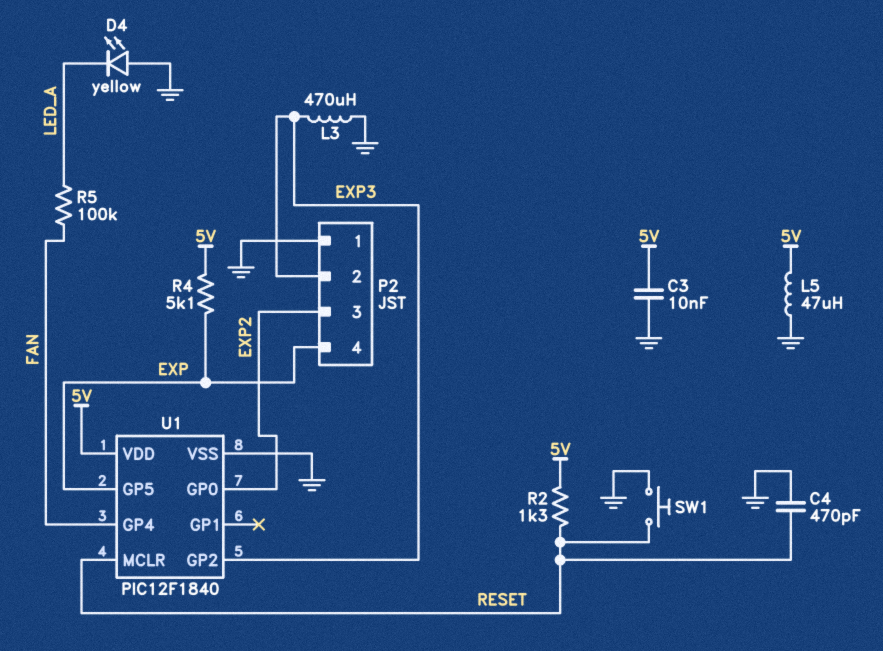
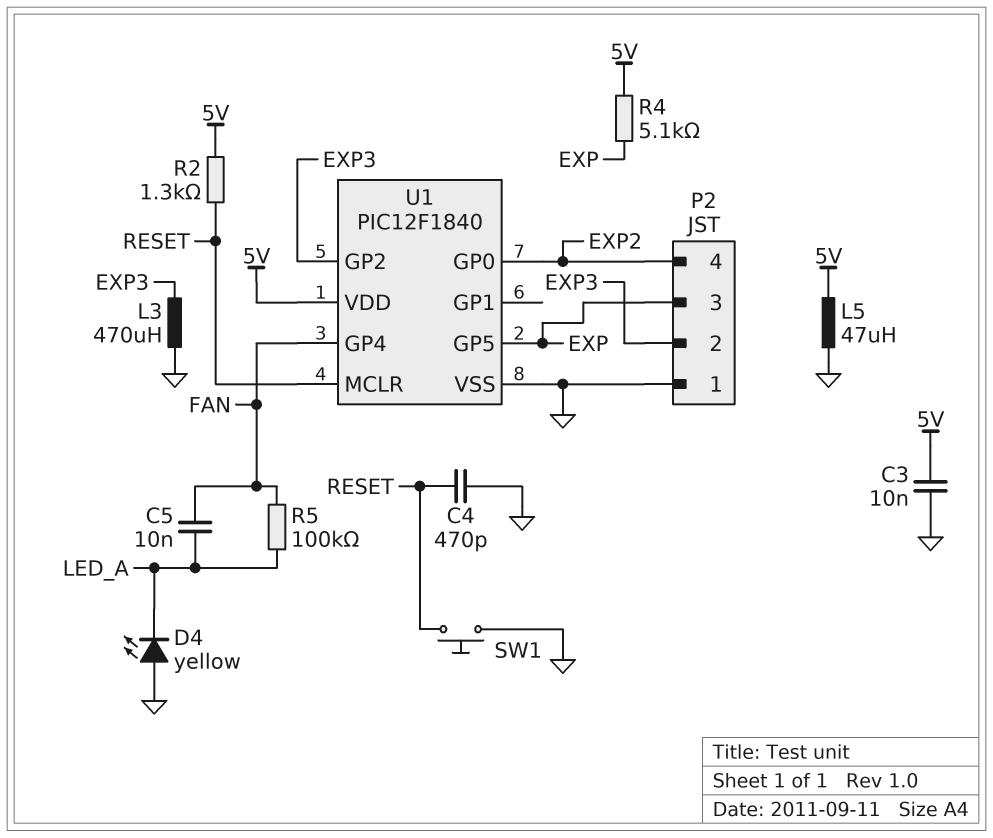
C5: none -> 10nF (FAN, LED_A)
P2 pin 3: EXP2 -> EXP
P2 pin 4: EXP -> EXP2

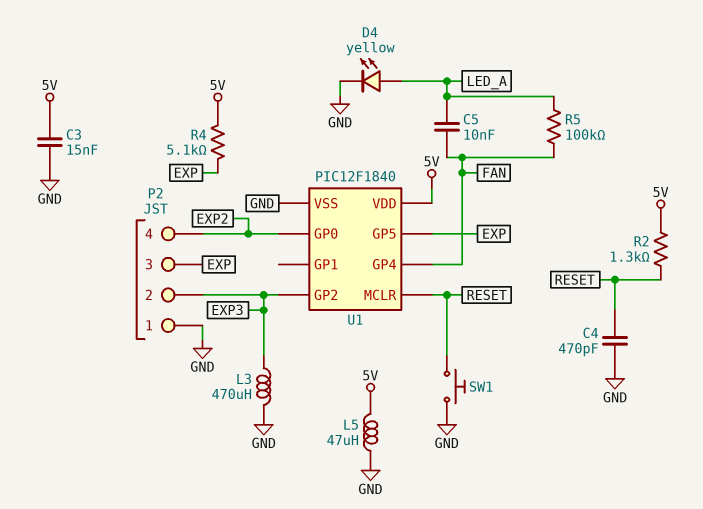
C3: 10nF (5V, GND) -> 15nF (5V, GND)
D4: LED yellow (A GND, K LED_A) -> LED yellow (A LED_A, K GND)

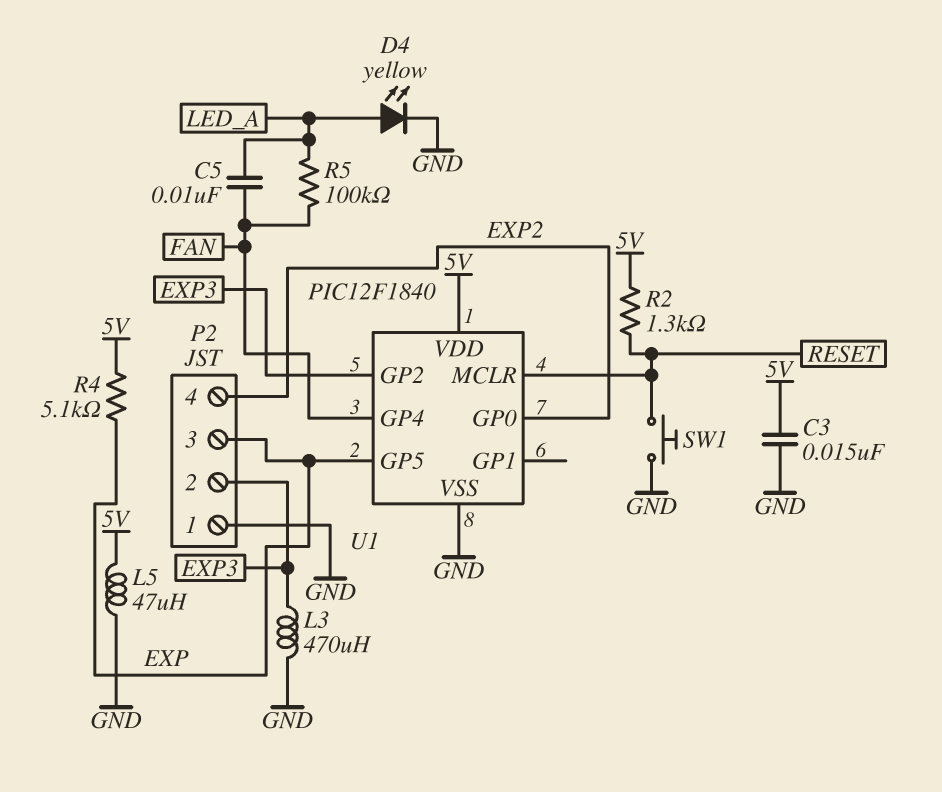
C4: 470pF (GND, RESET) -> none

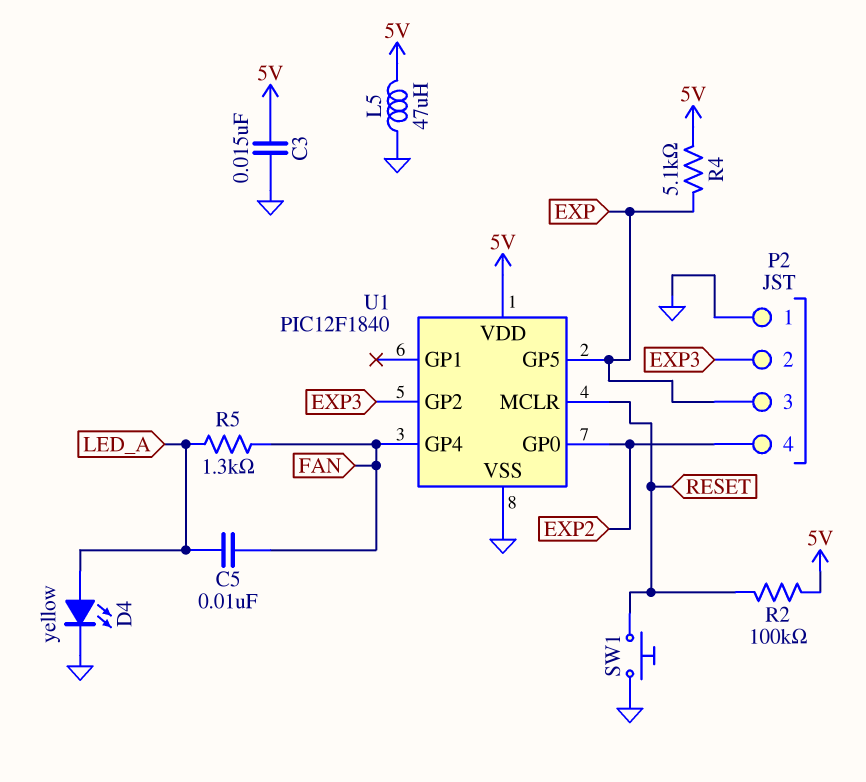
L3: 470uH (EXP3, GND) -> none
R2: 1.3k (5V, RESET) -> 100k (5V, RESET)
R5: 100k (FAN, LED_A) -> 1.3k (FAN, LED_A)

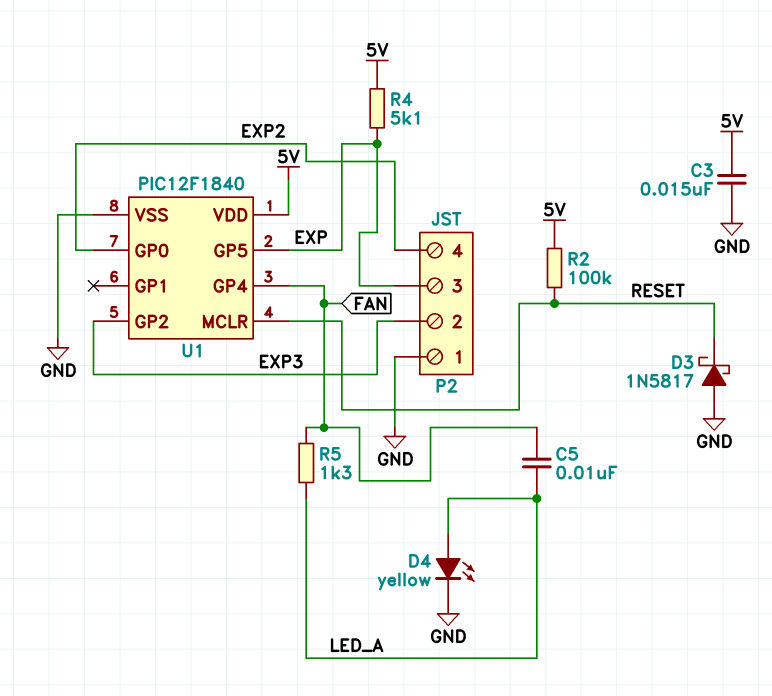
D3: none -> schottky 1N5817 (A GND, K RESET)
L5: 47uH (5V, GND) -> none
SW1: button (GND, RESET) -> none

